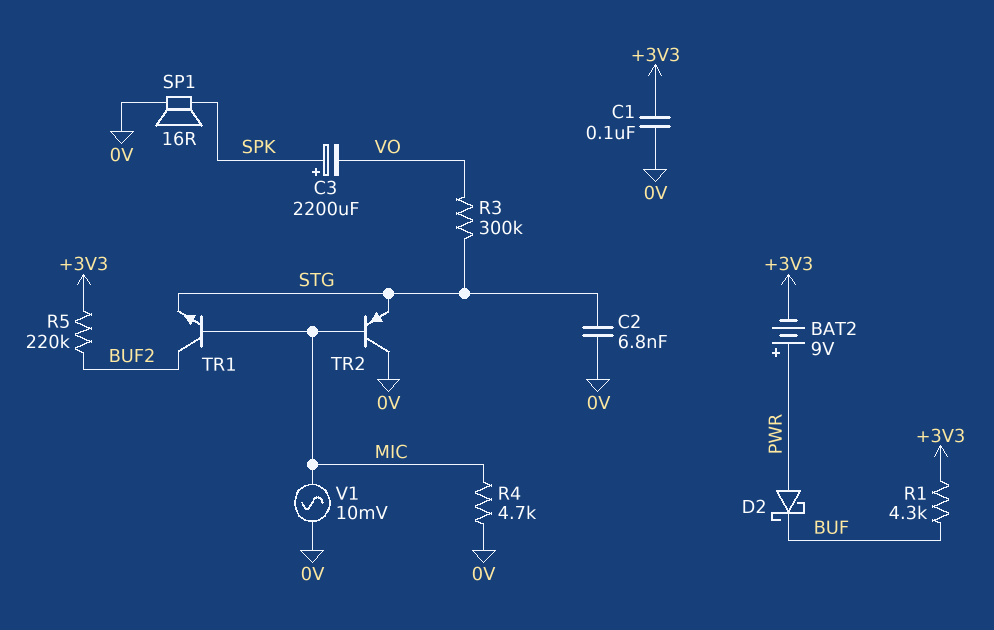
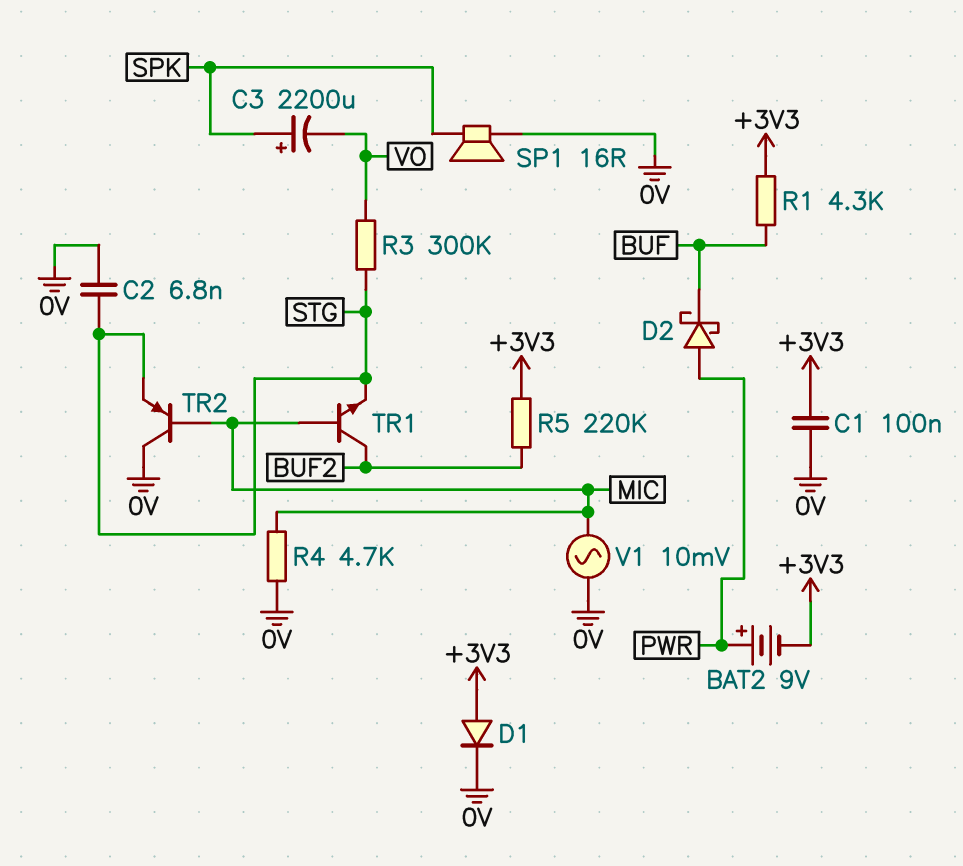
D1: none -> diode (A +3V3, K 0V)

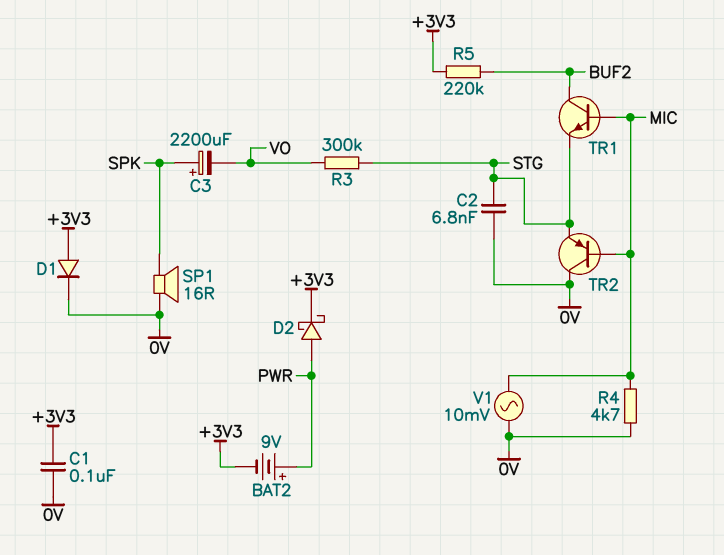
D2: schottky (A PWR, K BUF) -> schottky (A PWR, K +3V3)
R1: 4.3k (+3V3, BUF) -> none

